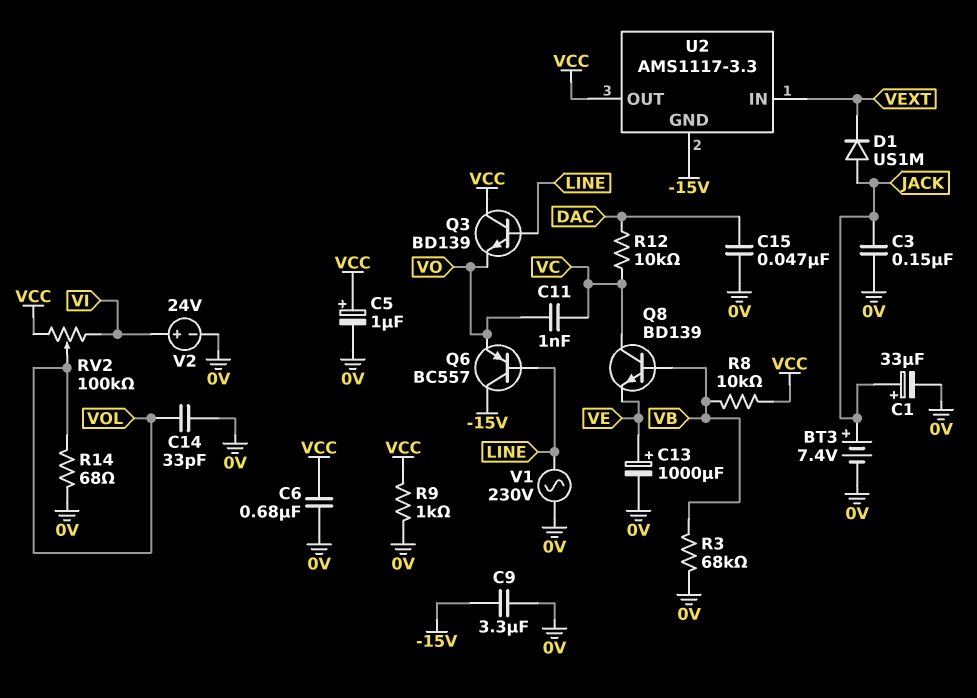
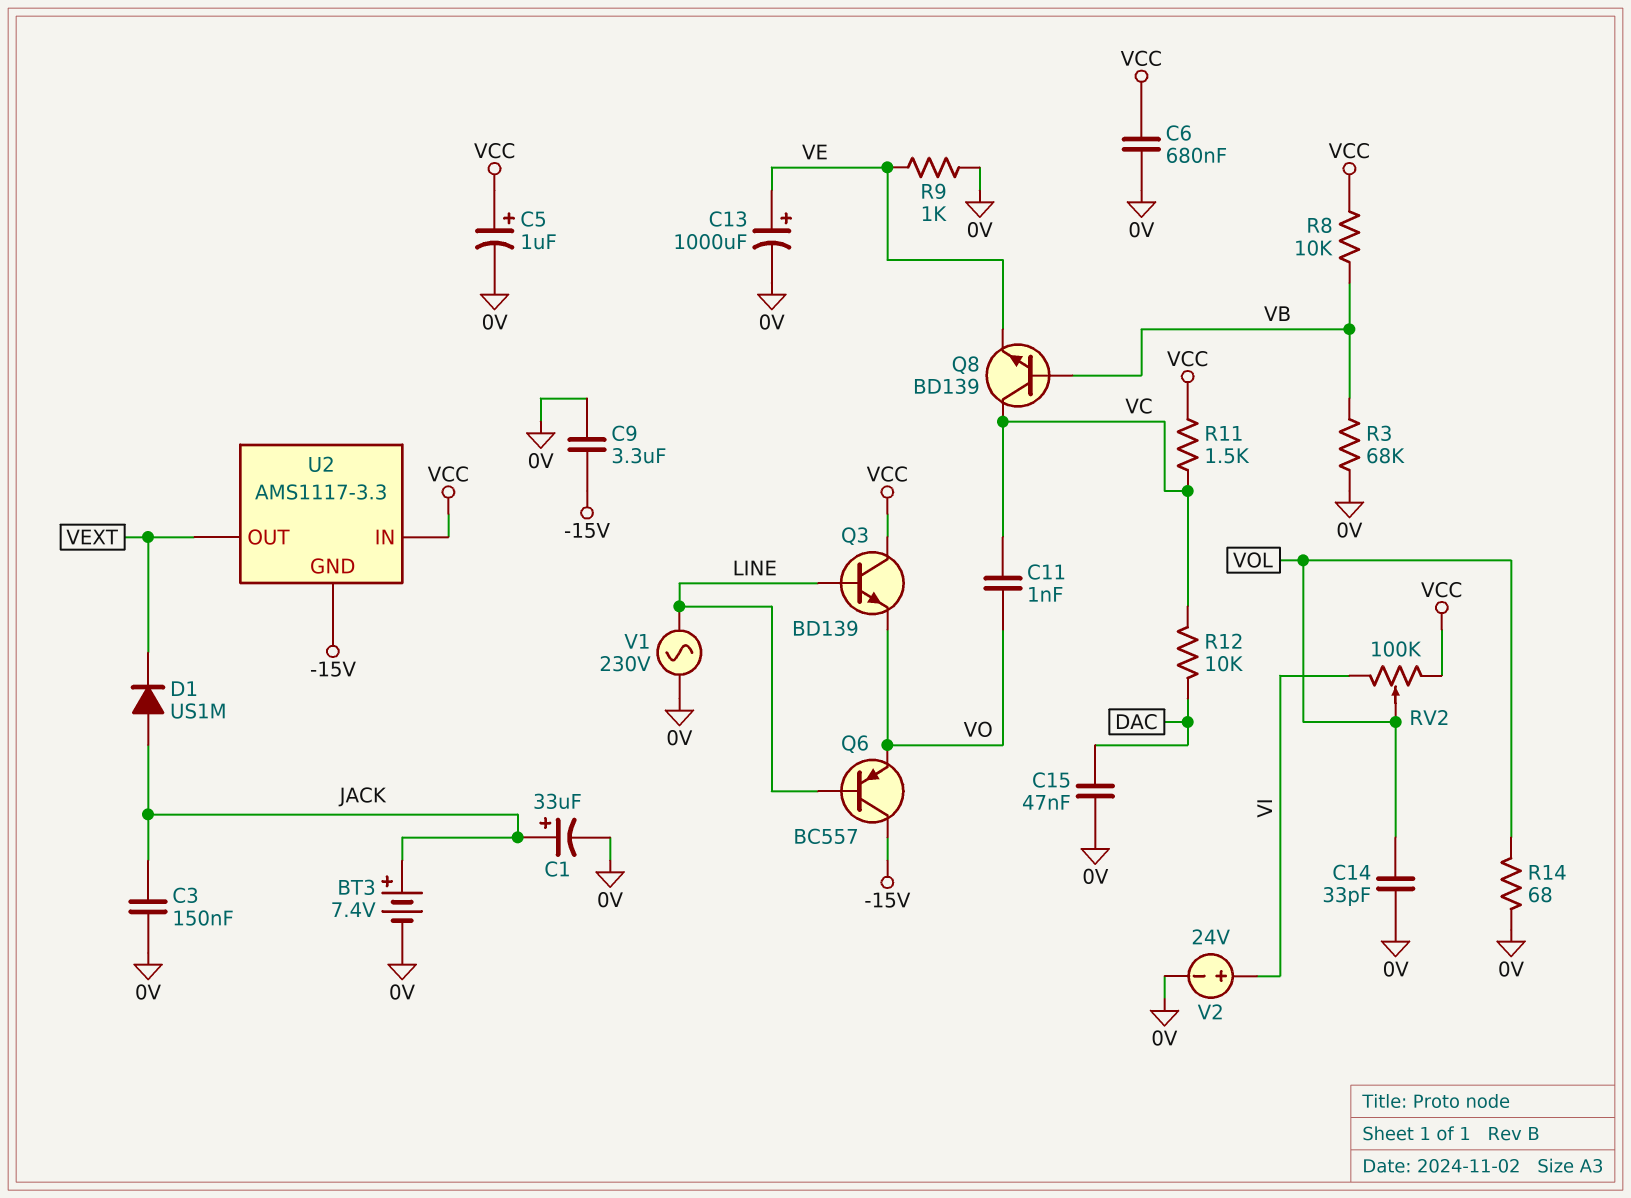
R9: 1k (0V, VCC) -> 1k (0V, VE)
R11: none -> 1.5k (VC, VCC)
U2 pin IN: VEXT -> VCC
U2 pin OUT: VCC -> VEXT

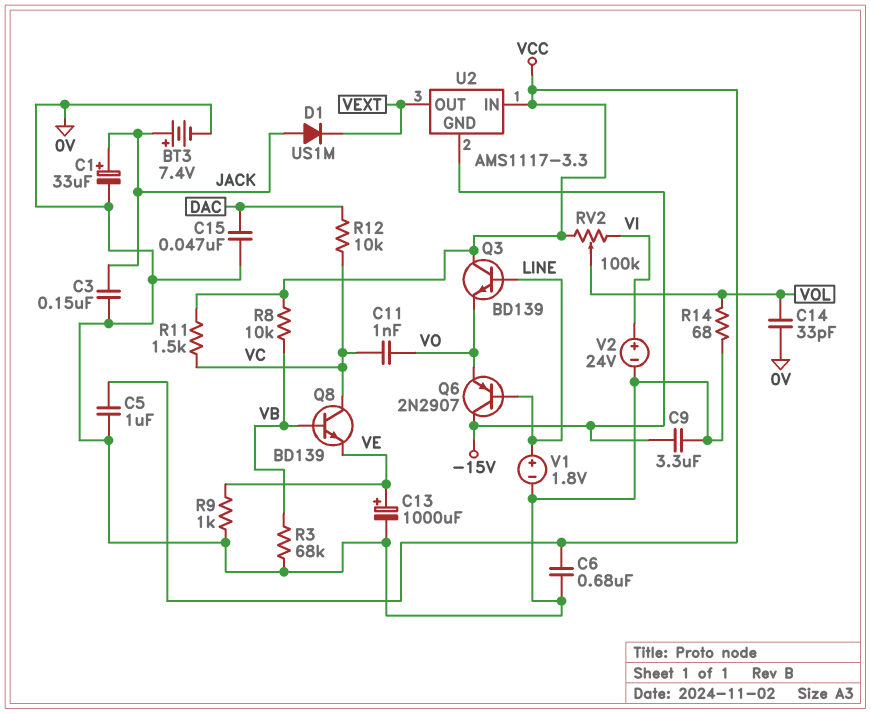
C5: 1uF (plus VCC, minus 0V) -> 1uF (0V, VCC)
Q6: PNP BC557 (B LINE, C -15V, E VO) -> PNP 2N2907 (B LINE, C -15V, E VO)
V1: AC 230V (0V, LINE) -> 1.8V (plus LINE, minus 0V)

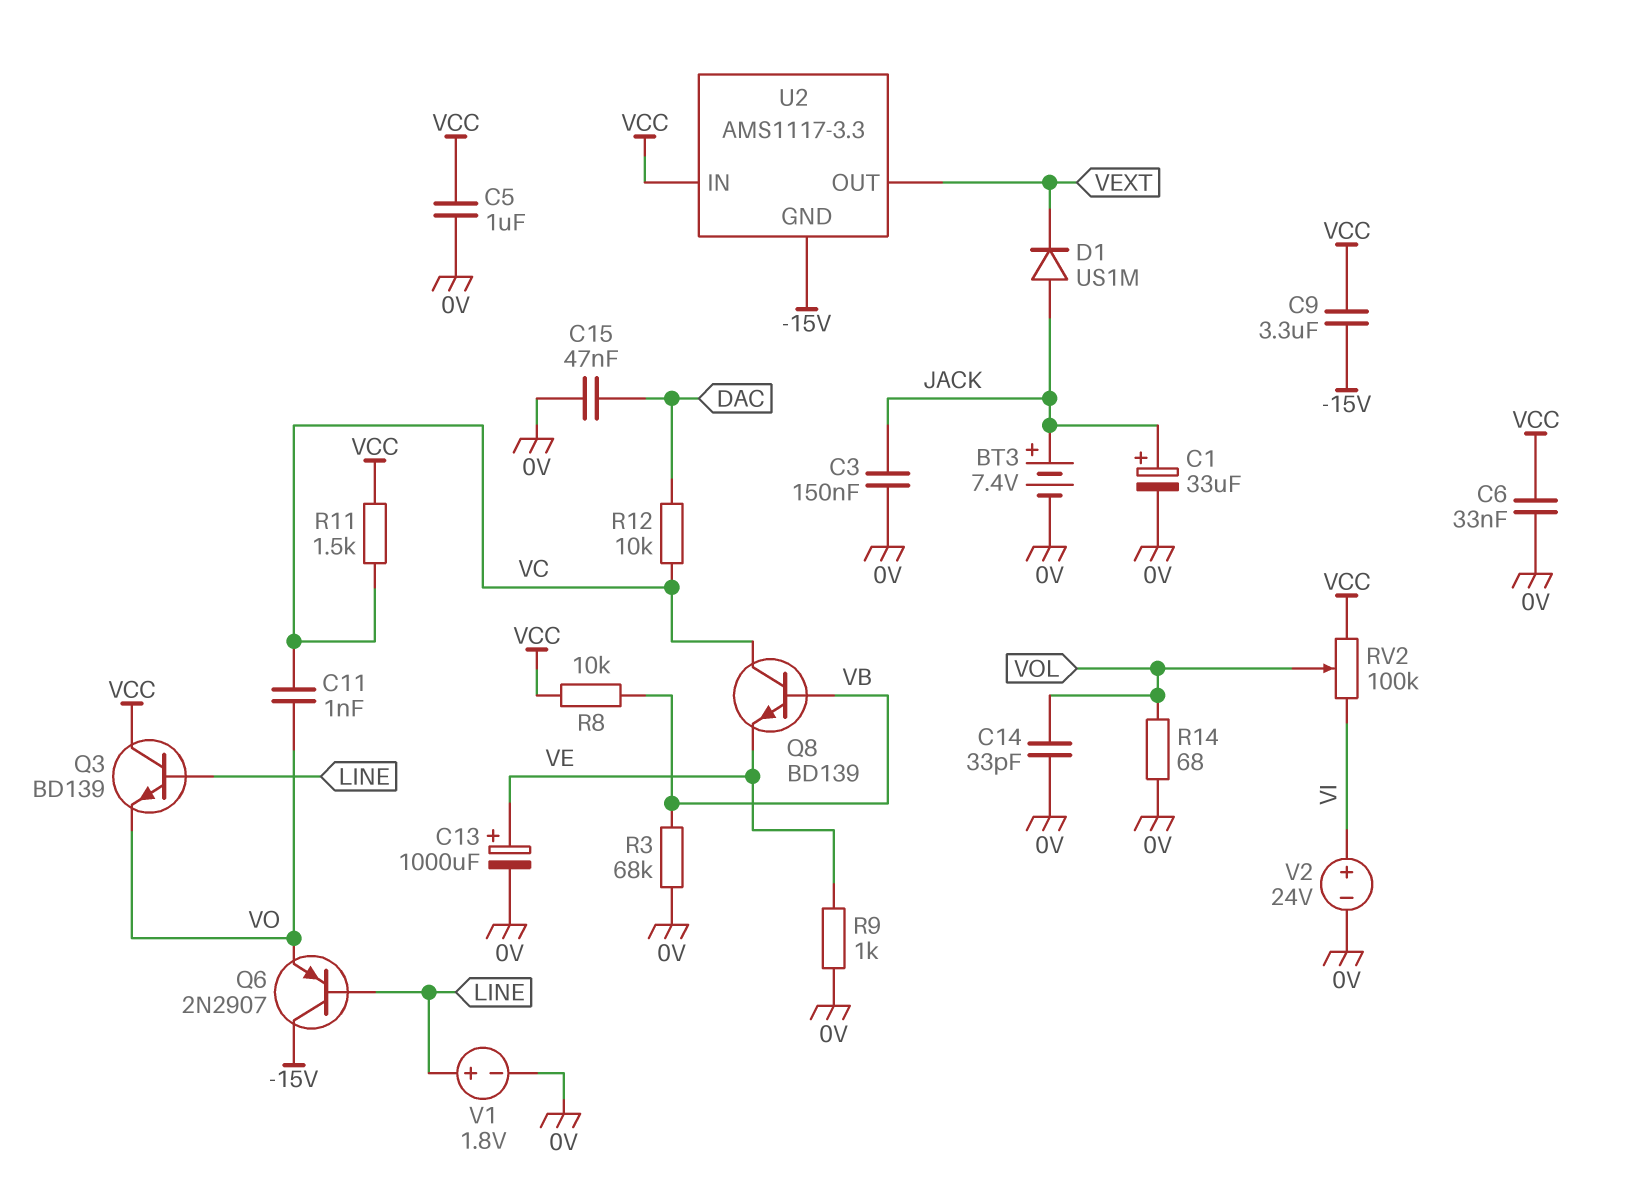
C6: 680nF (0V, VCC) -> 33nF (0V, VCC)
C9: 3.3uF (-15V, 0V) -> 3.3uF (-15V, VCC)

